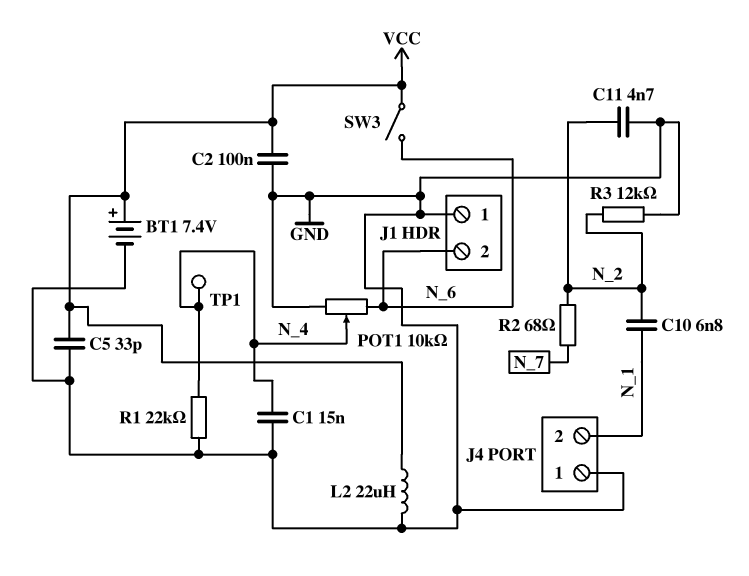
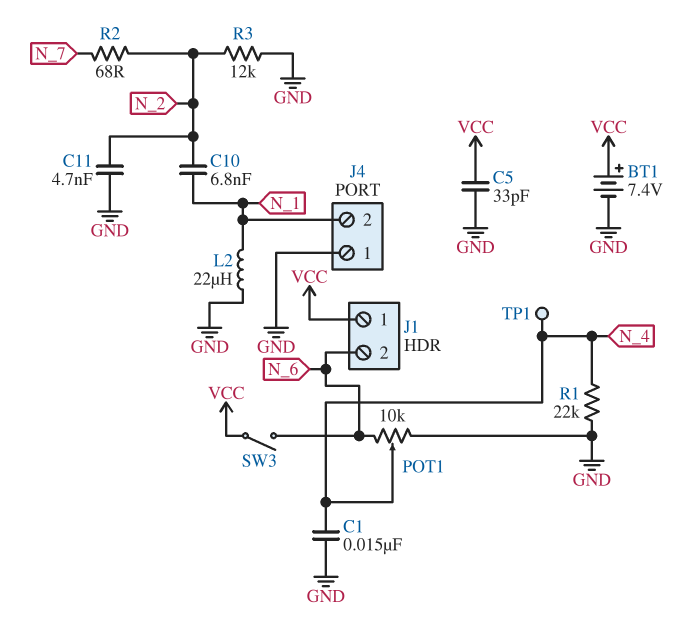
C2: 100nF (GND, VCC) -> none
J1 pin 1: GND -> VCC
L2: 22uH (GND, VCC) -> 22uH (GND, N_1)

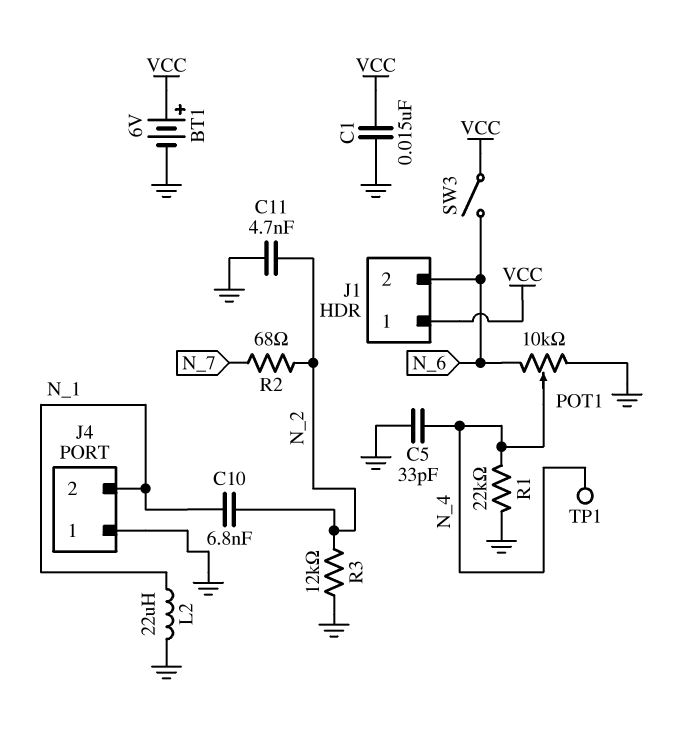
BT1: 7.4V (plus VCC, minus GND) -> 6V (plus VCC, minus GND)
C1: 15nF (GND, N_4) -> 15nF (GND, VCC)
C5: 33pF (GND, VCC) -> 33pF (GND, N_4)

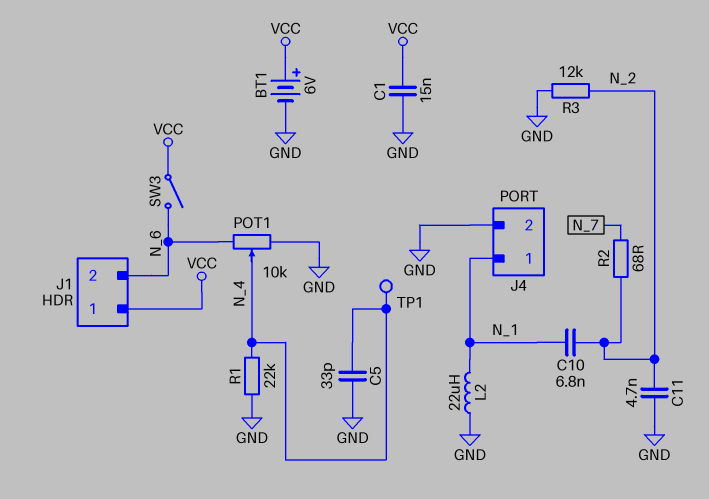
J4 pin 1: GND -> N_1
J4 pin 2: N_1 -> GND

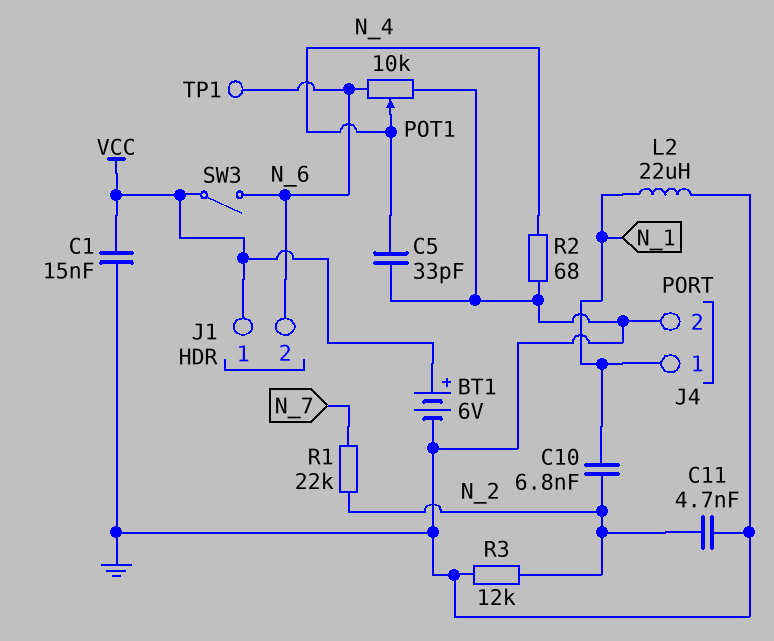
R1: 22k (GND, N_4) -> 22k (N_2, N_7)
R2: 68 (N_2, N_7) -> 68 (GND, N_4)
TP1: test point (N_4) -> test point (N_6)

